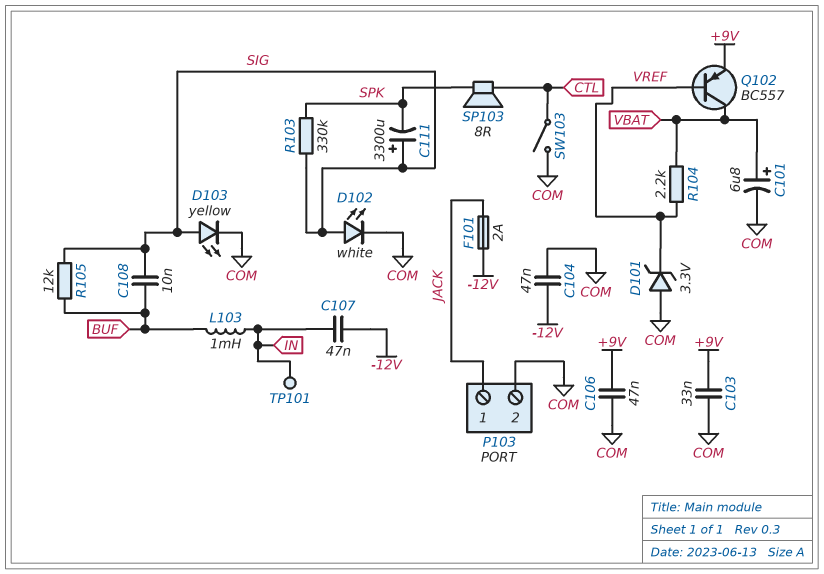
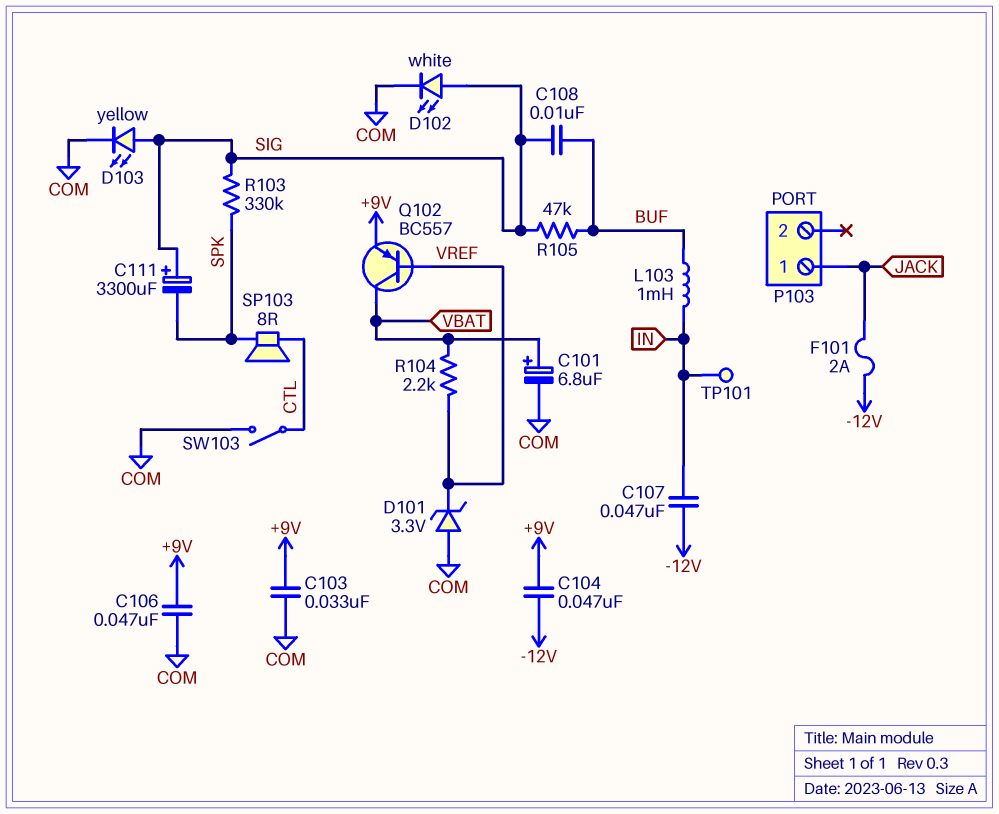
C104: 47nF (-12V, COM) -> 47nF (+9V, -12V)
P103 pin 2: COM -> none
R105: 12k (BUF, SIG) -> 47k (BUF, SIG)

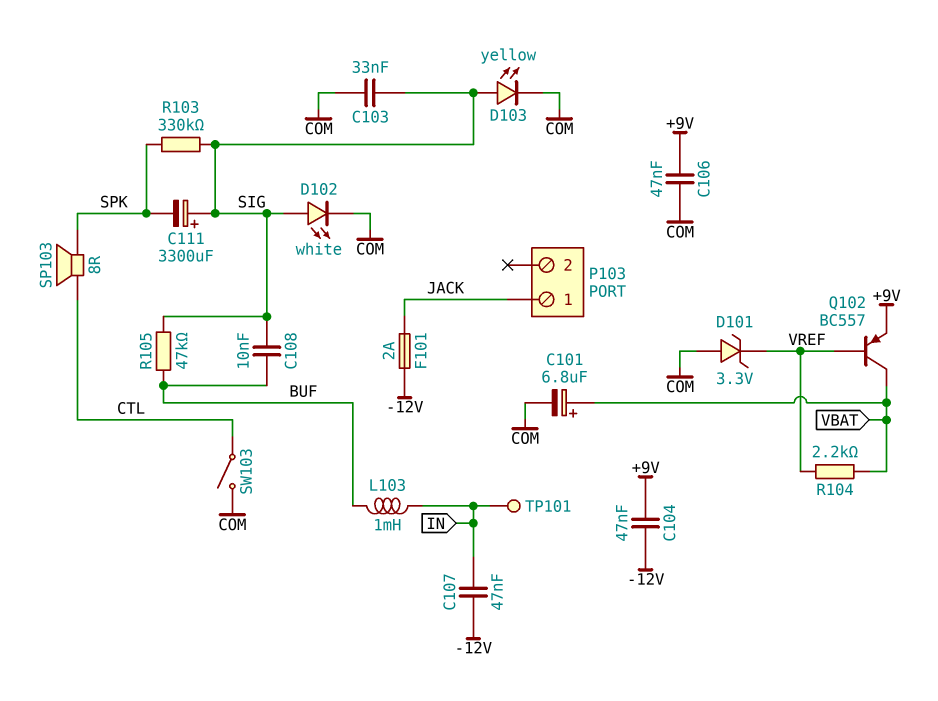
C103: 33nF (+9V, COM) -> 33nF (COM, SIG)

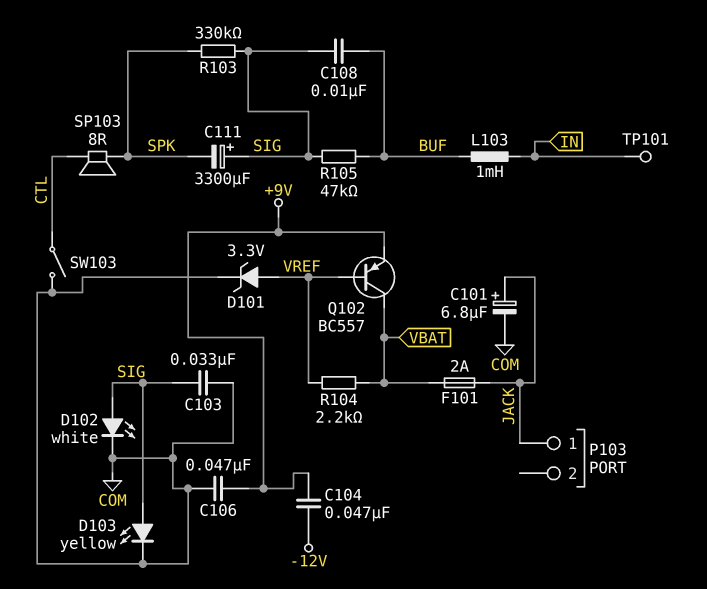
C101: 6.8uF (plus VBAT, minus COM) -> 6.8uF (plus JACK, minus COM)
C107: 47nF (-12V, IN) -> none
D101: zener 3.3V (A COM, K VREF) -> zener 3.3V (A VREF, K COM)
F101: 2A (-12V, JACK) -> 2A (JACK, VBAT)

